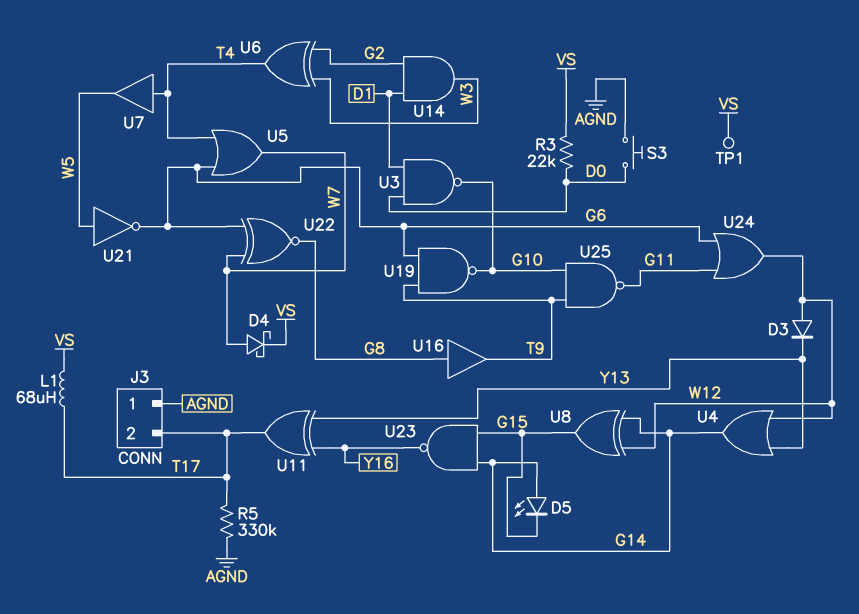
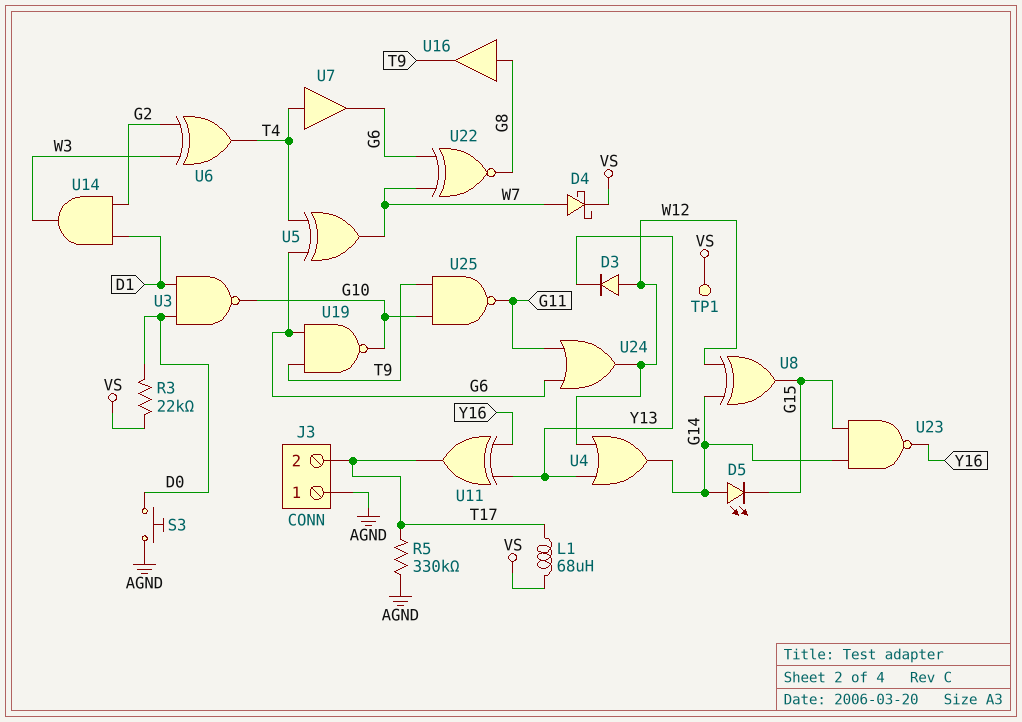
U5: OR (in G6, in T4, out W7) -> XOR (in G6, in T4, out W7)
U7: buffer (in T4, out W5) -> buffer (in T4, out G6)
U21: NOT (in W5, out G6) -> none

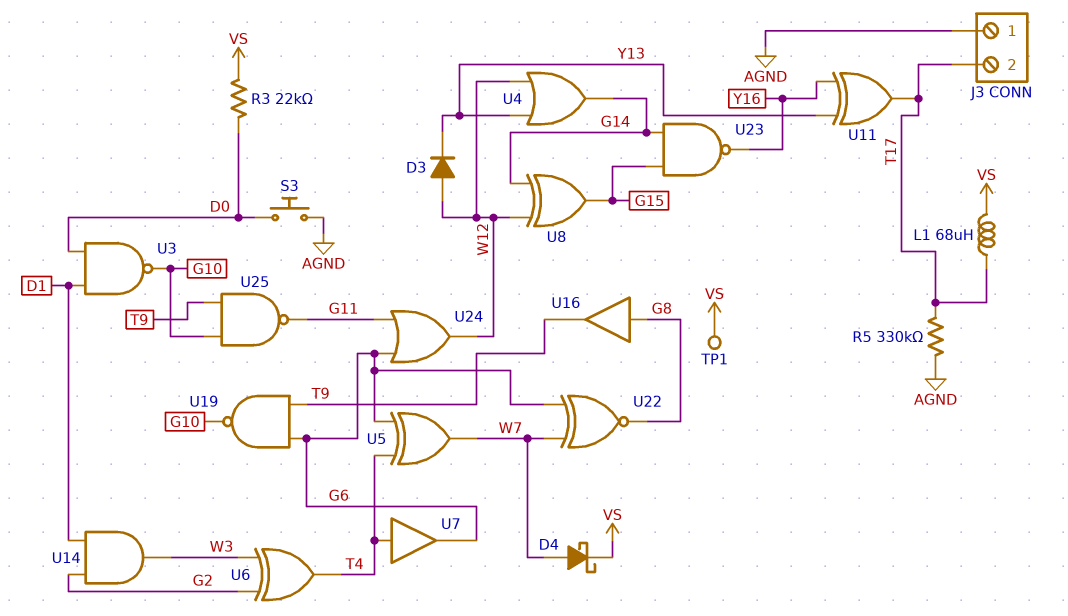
D5: LED (A G14, K G15) -> none

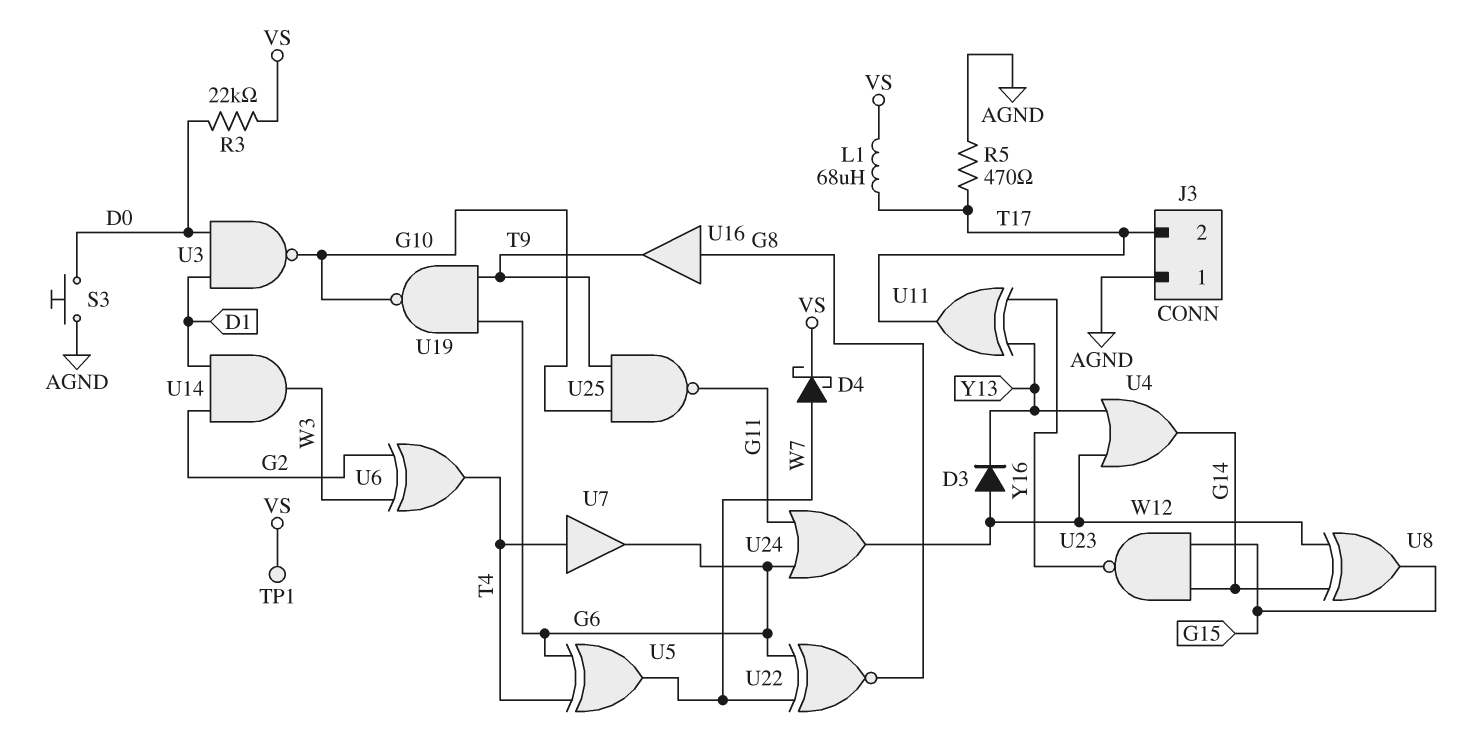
R5: 330k (AGND, T17) -> 470 (AGND, T17)

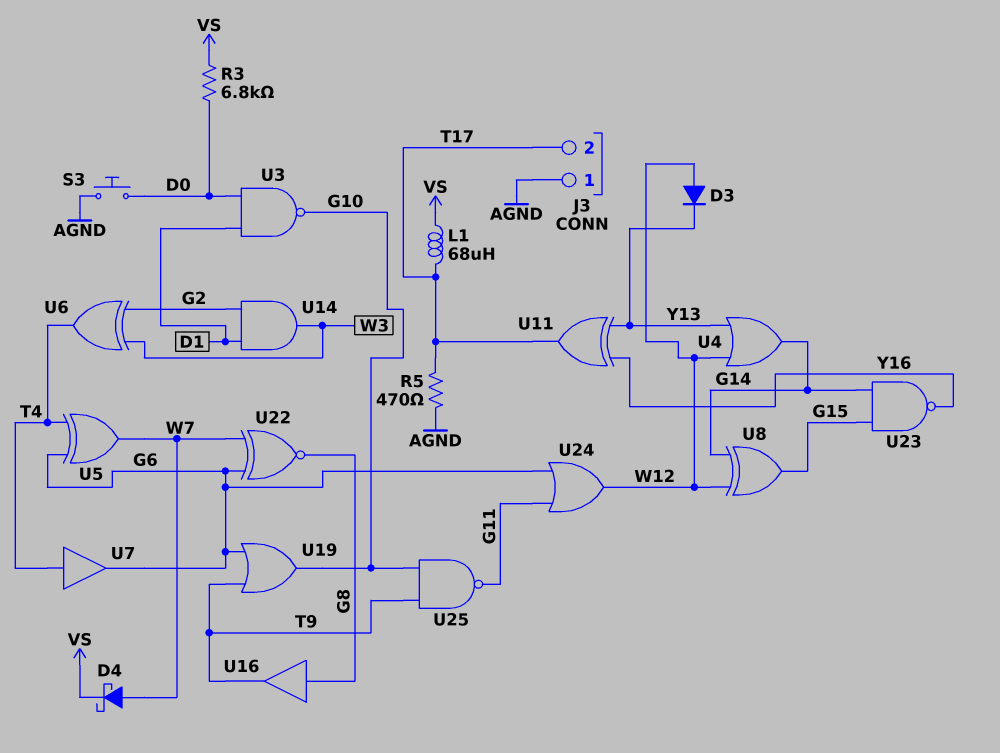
R3: 22k (D0, VS) -> 6.8k (D0, VS)
TP1: test point (VS) -> none
U19: NAND (in G6, in T9, out G10) -> OR (in G6, in T9, out G10)

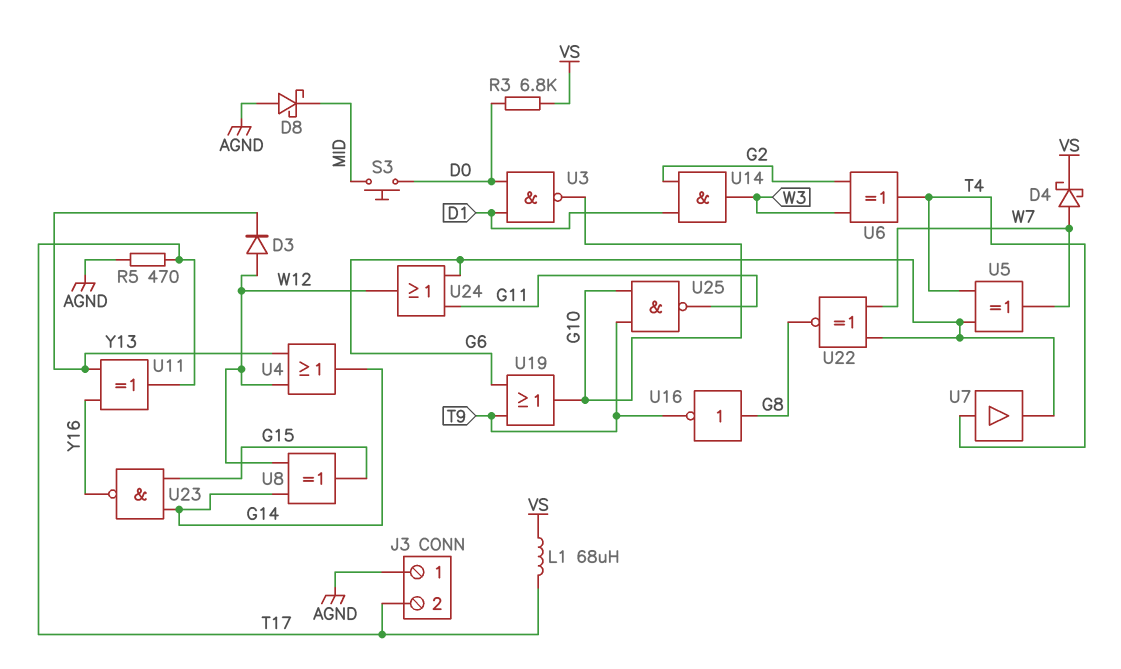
D8: none -> schottky (A AGND, K MID)
S3: button (AGND, D0) -> button (D0, MID)
U16: buffer (in G8, out T9) -> NOT (in G8, out T9)

